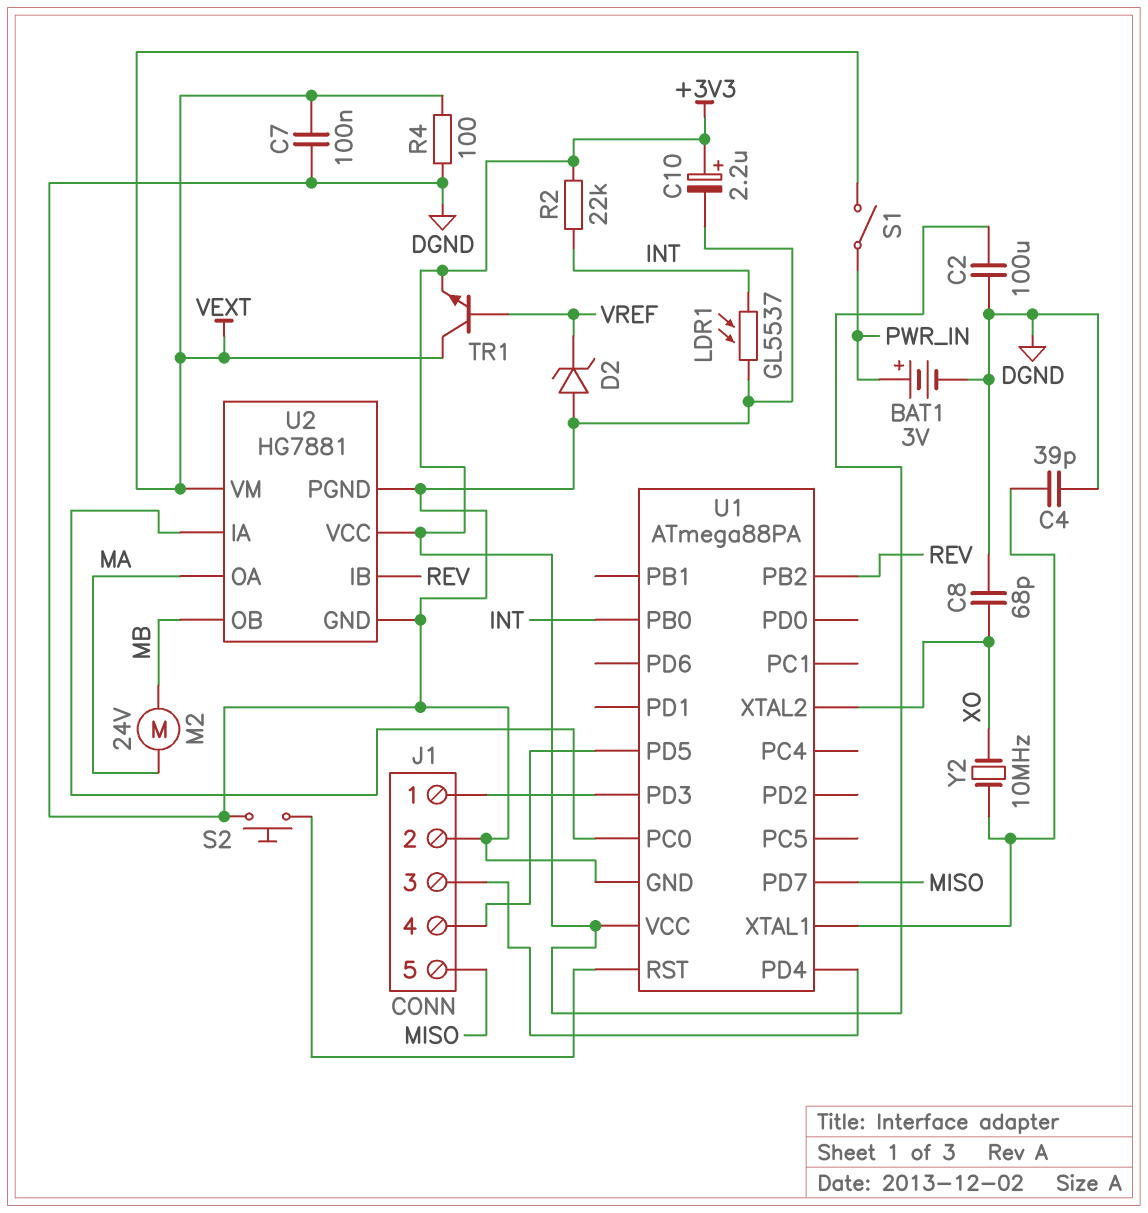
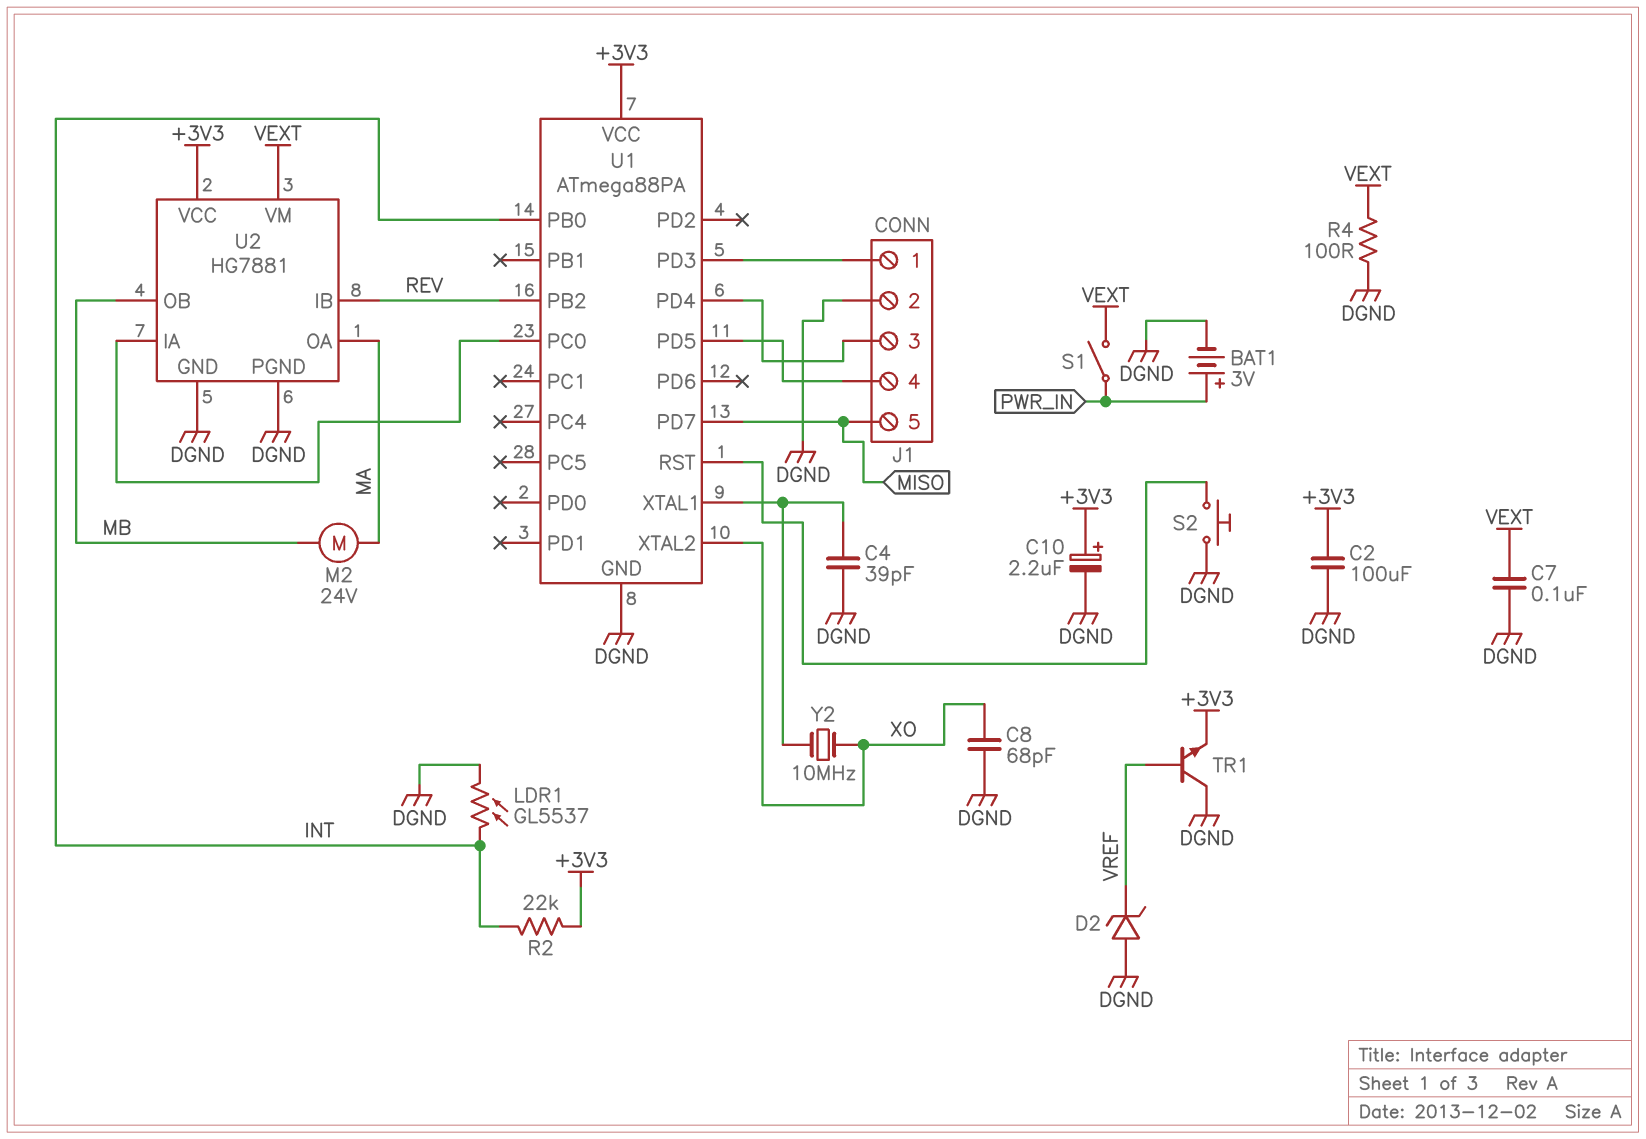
TR1: NPN (B VREF, C VEXT, E +3V3) -> NPN (B VREF, C DGND, E +3V3)

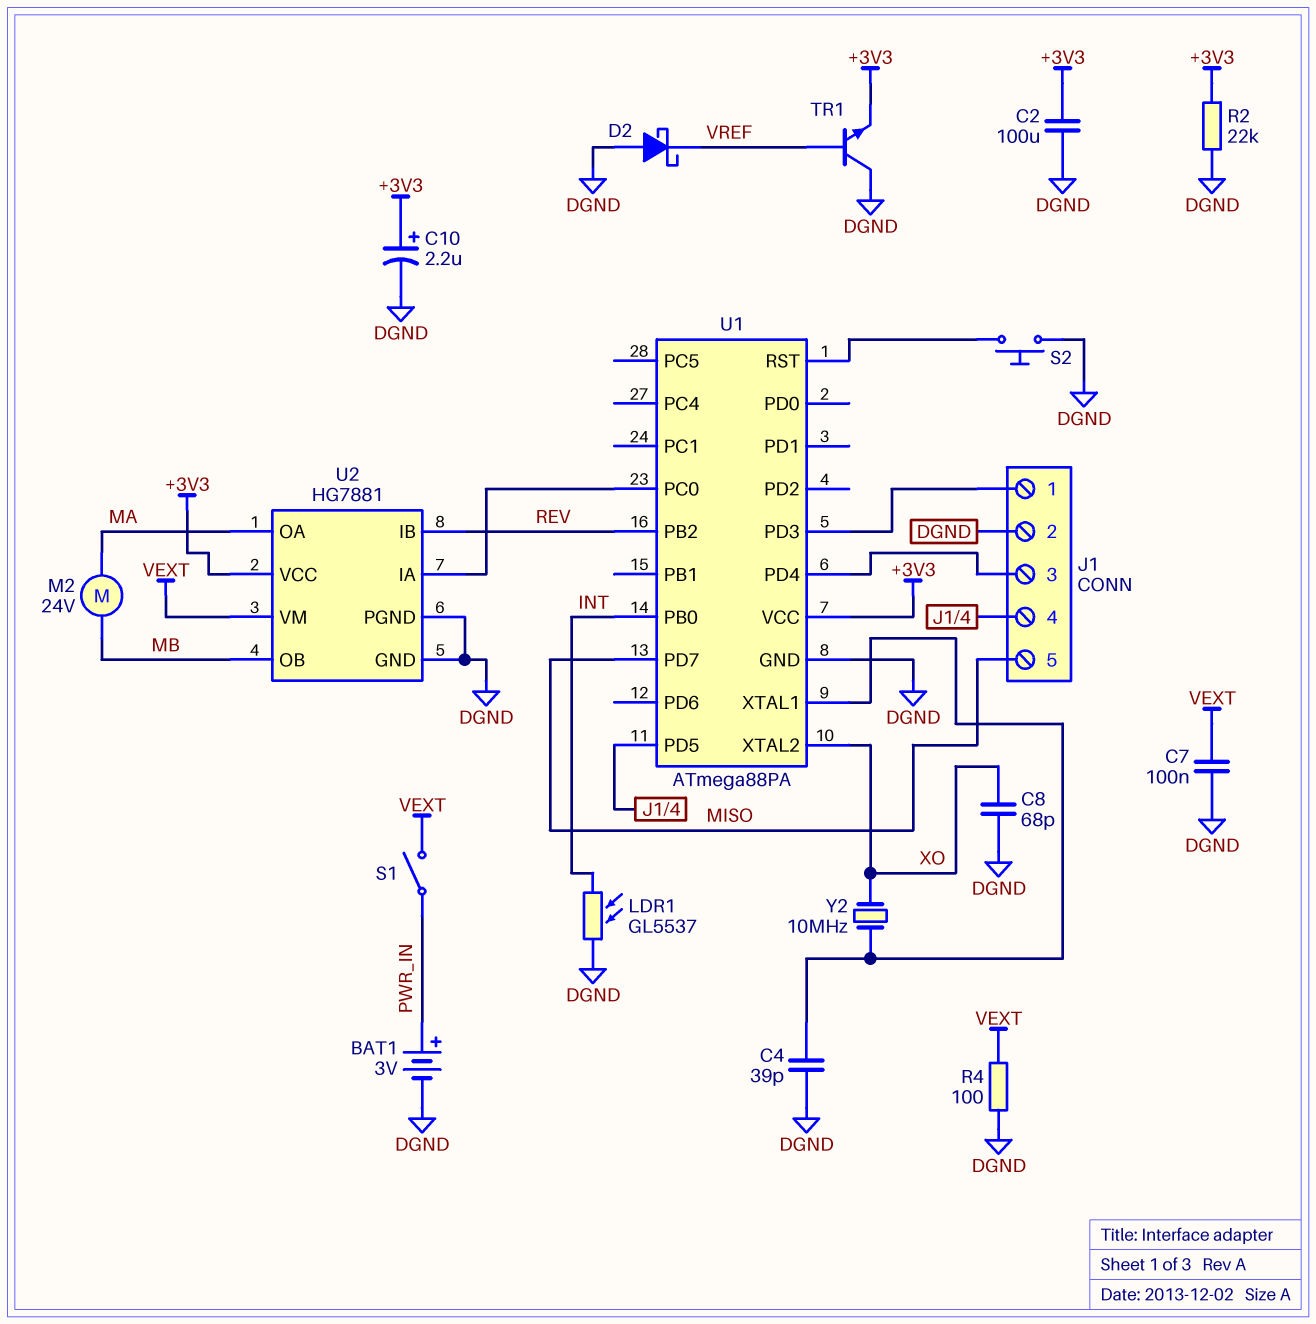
D2: zener (A DGND, K VREF) -> schottky (A DGND, K VREF)
R2: 22k (+3V3, INT) -> 22k (+3V3, DGND)

